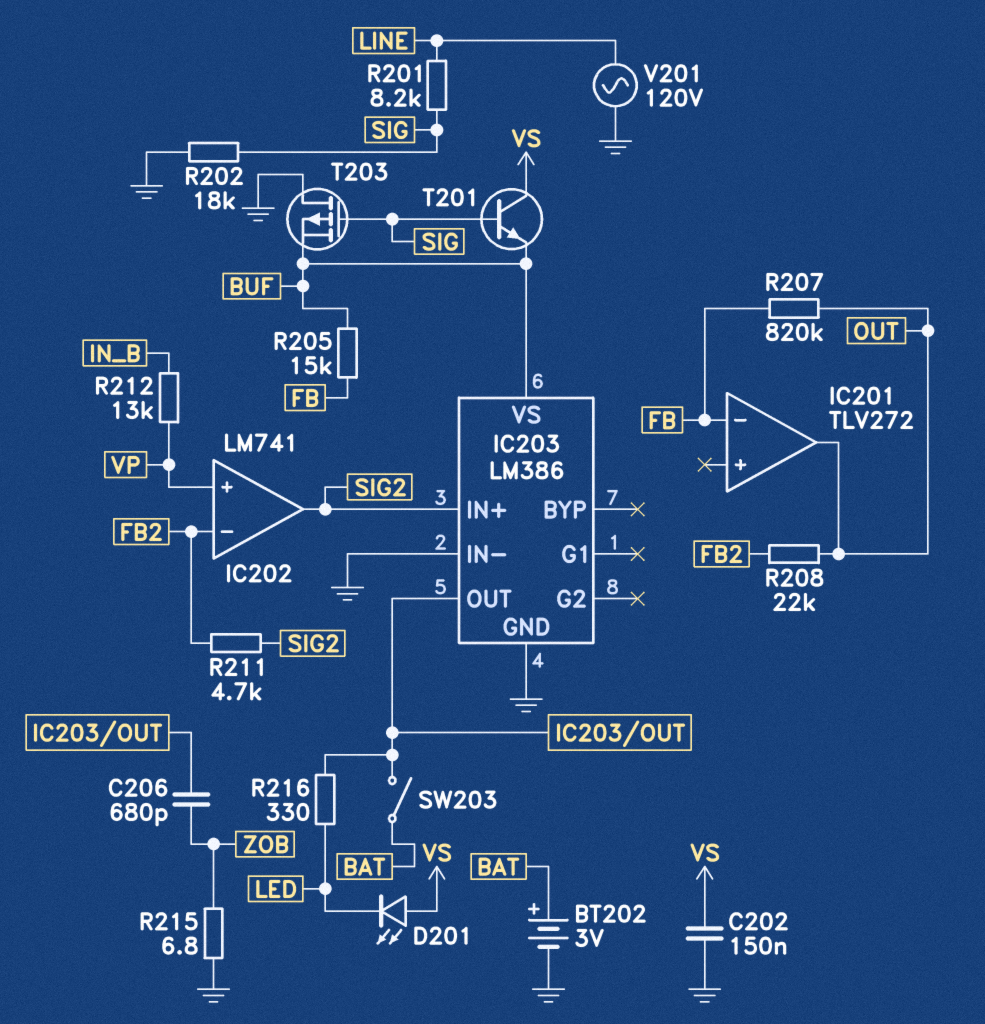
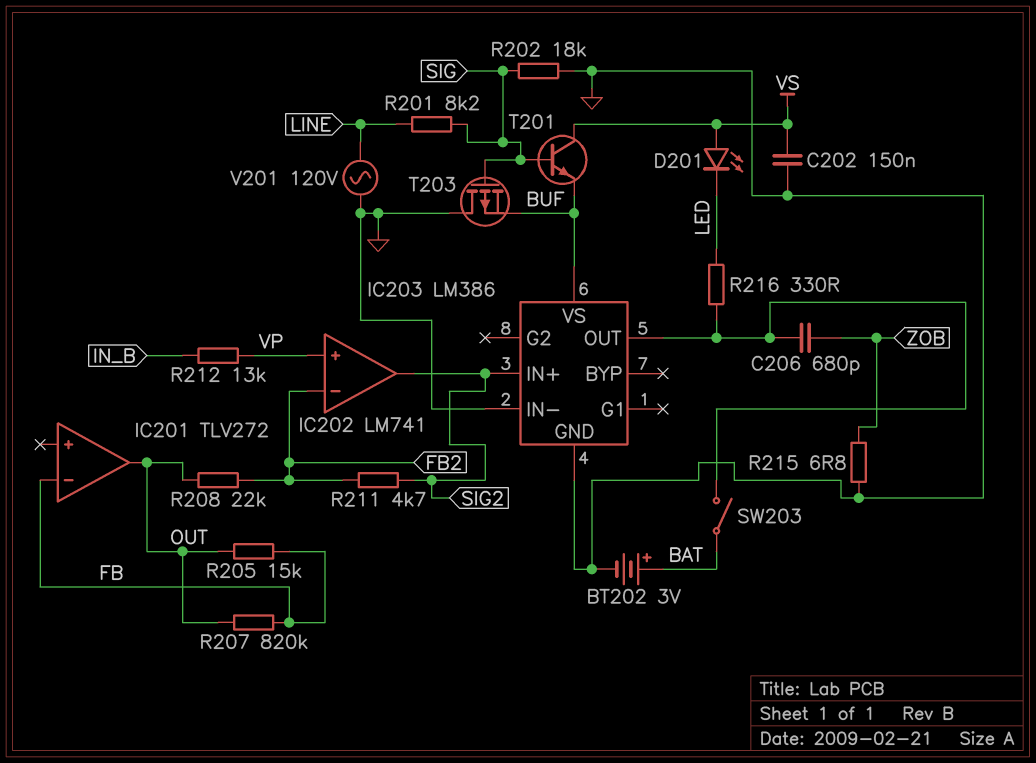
R205: 15k (BUF, FB) -> 15k (FB, OUT)

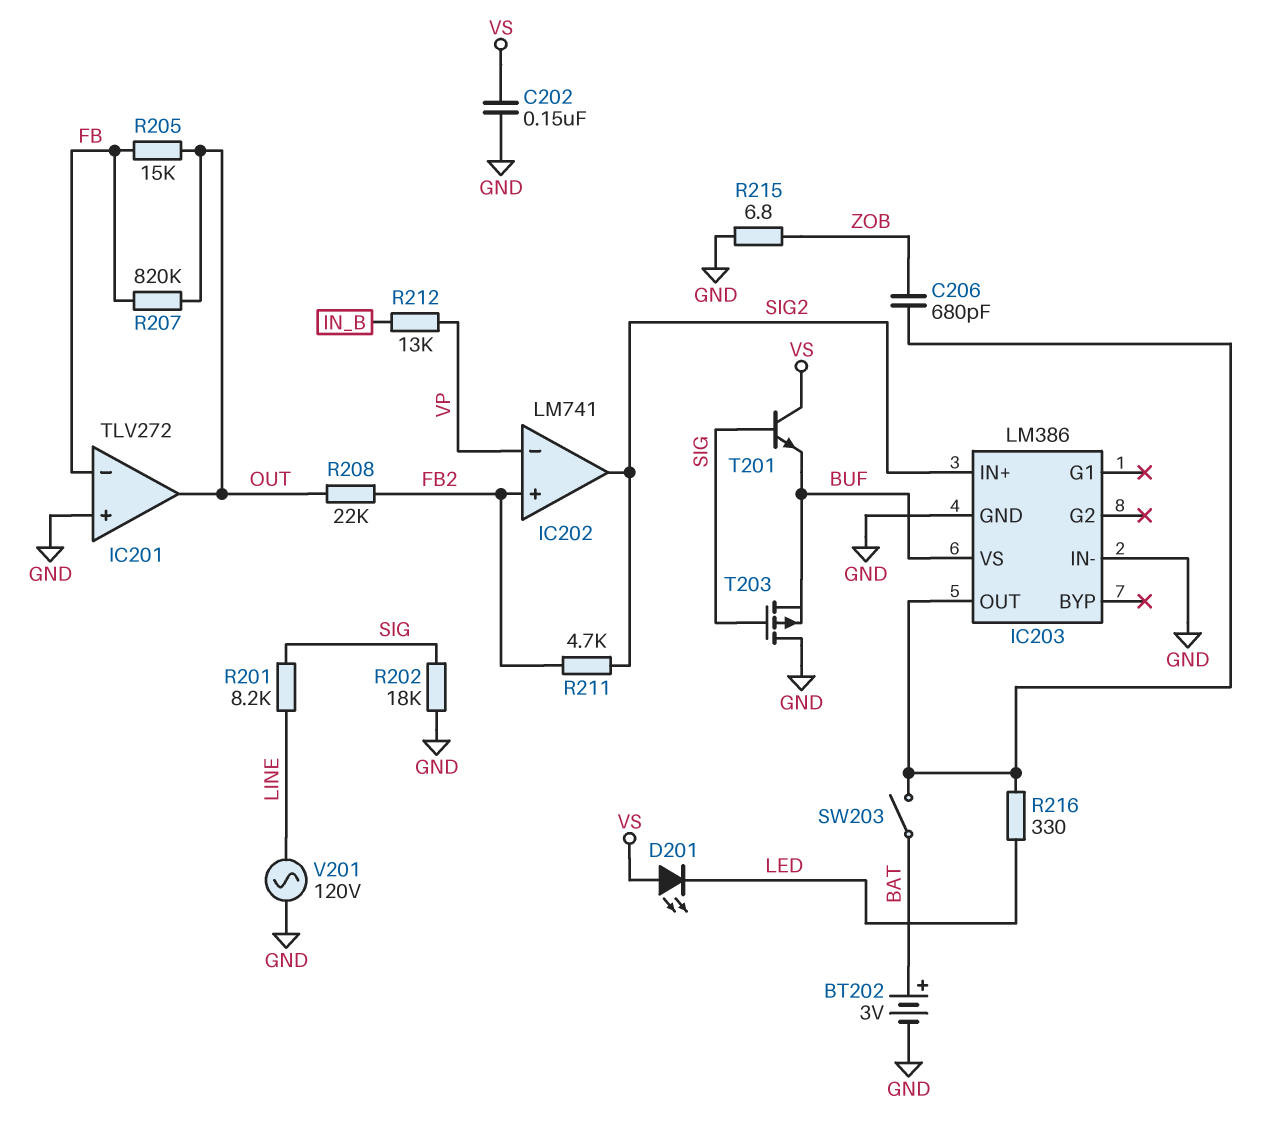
IC201 pin in+: none -> GND
IC202 pin in+: VP -> FB2
IC202 pin in-: FB2 -> VP

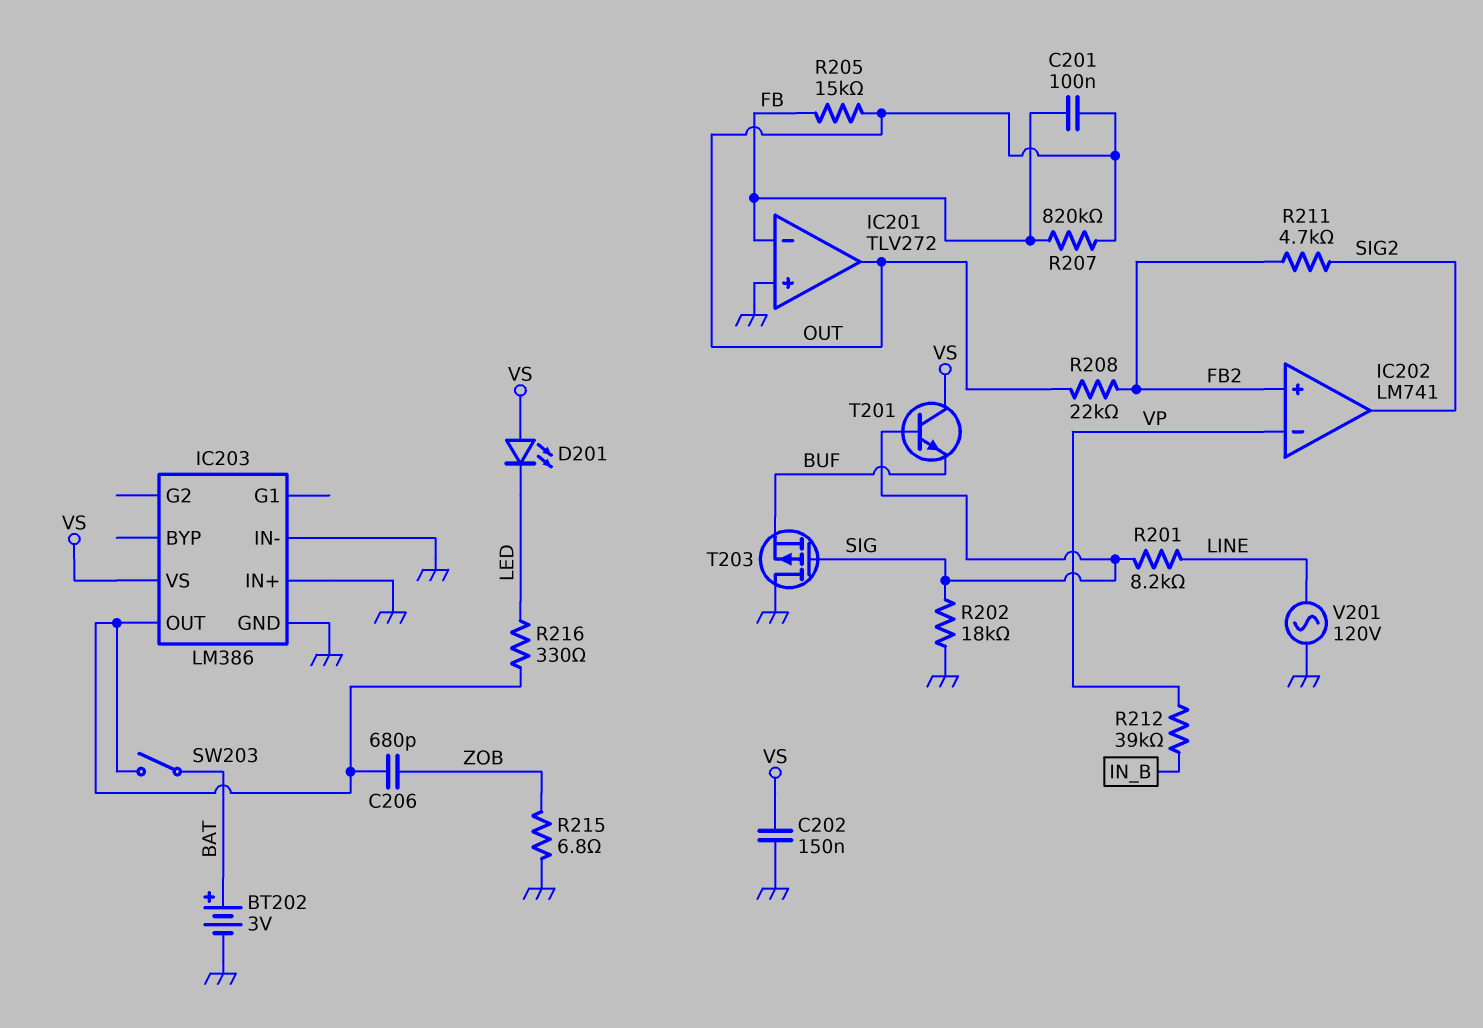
C201: none -> 100nF (FB, OUT)
IC203 pin IN+: SIG2 -> GND
IC203 pin VS: BUF -> VS
R212: 13k (IN_B, VP) -> 39k (IN_B, VP)

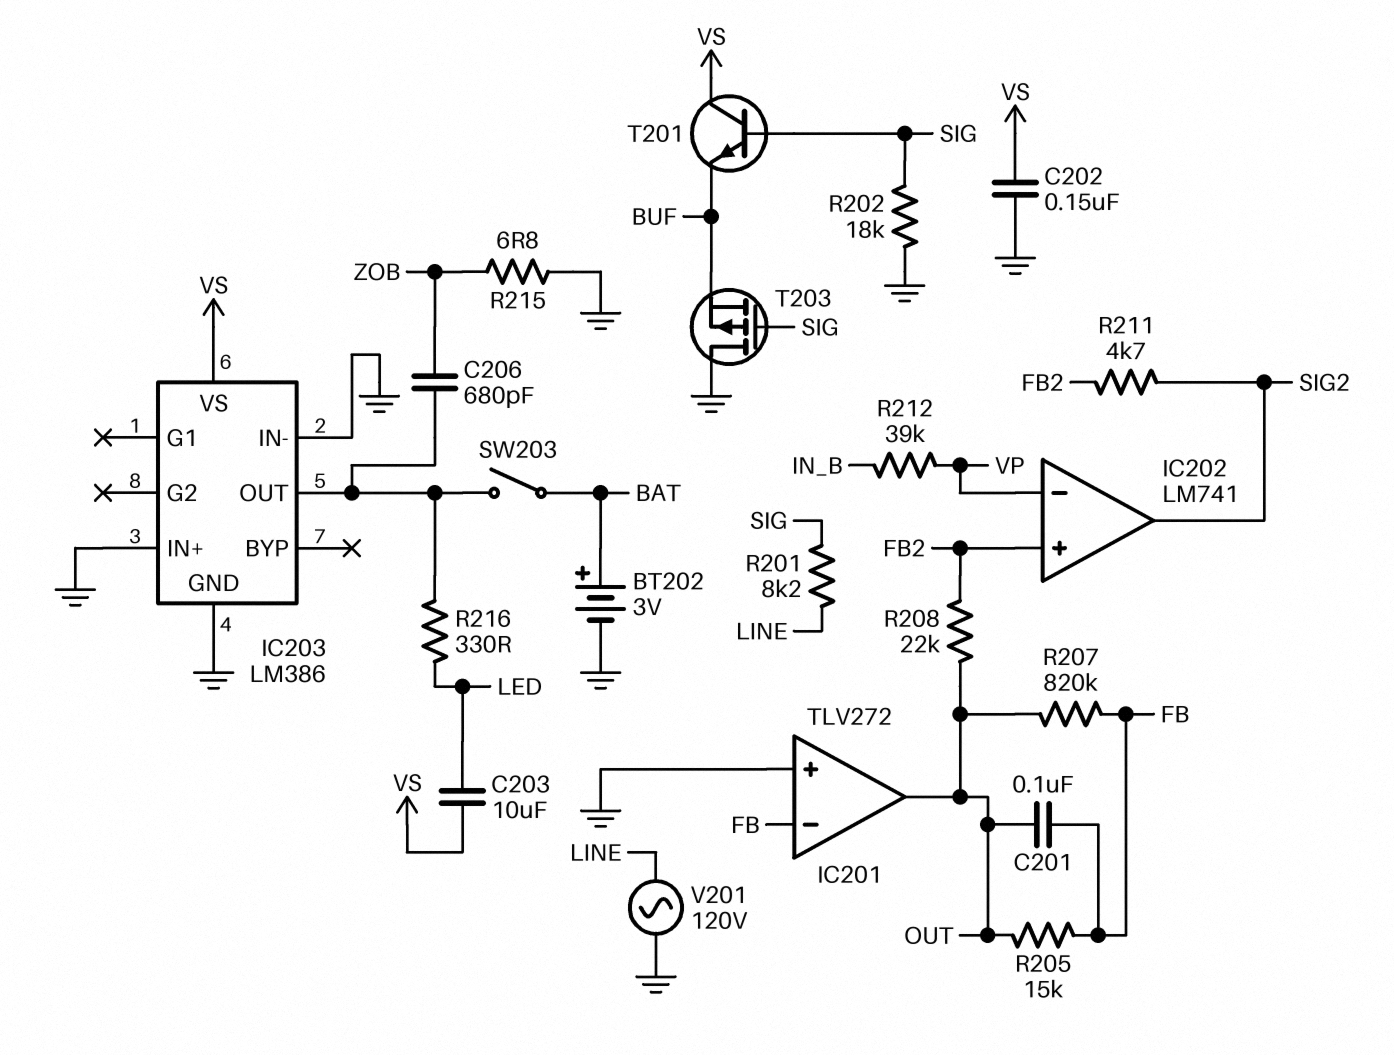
C203: none -> 10uF (LED, VS)
D201: LED (A VS, K LED) -> none

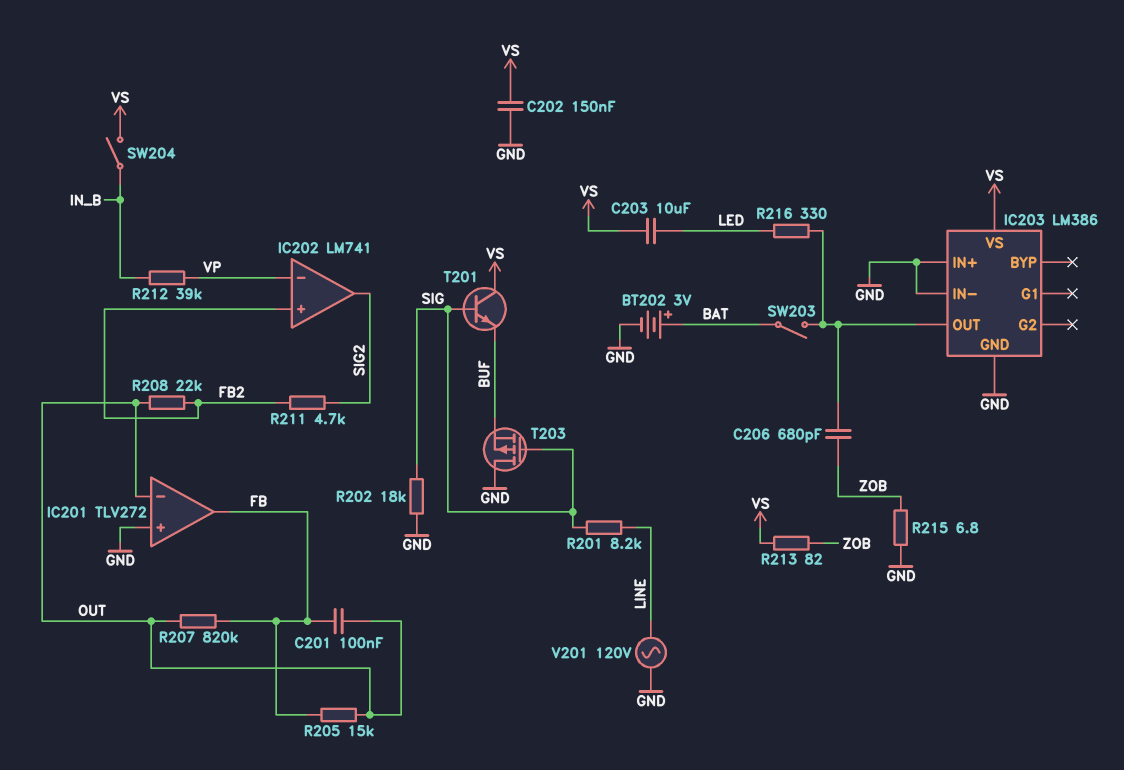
IC201 pin in-: FB -> OUT
IC201 pin out: OUT -> FB
R213: none -> 82 (VS, ZOB)
SW204: none -> switch (IN_B, VS)

